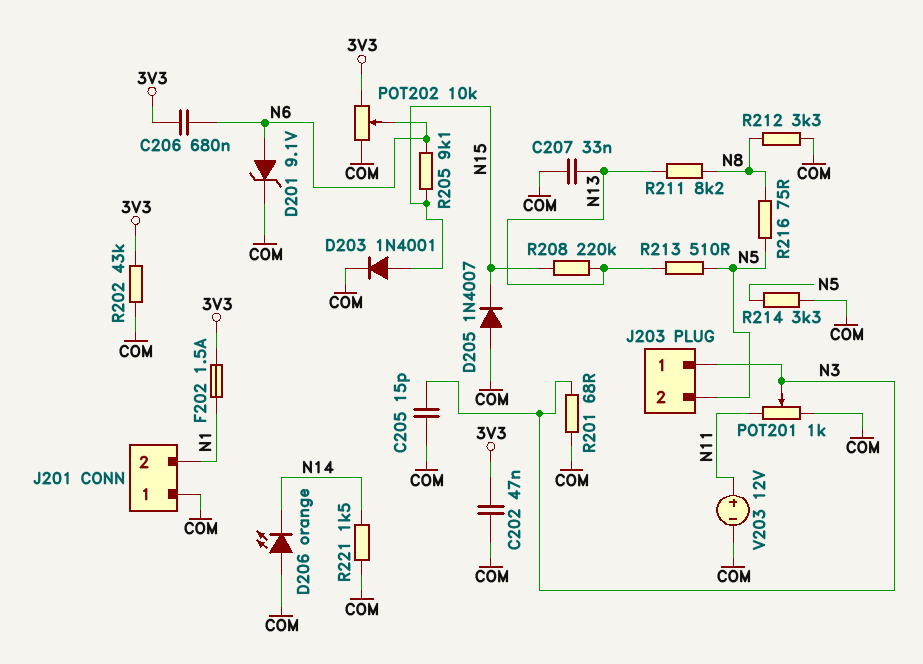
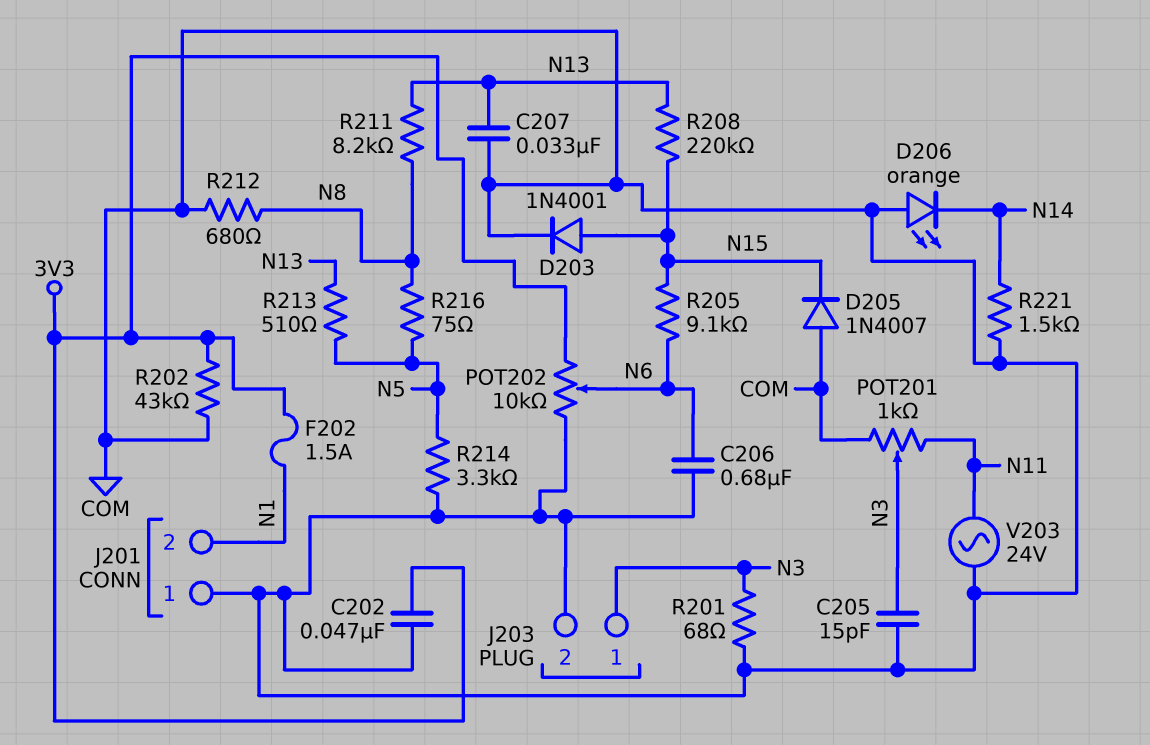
C206: 680nF (3V3, N6) -> 680nF (COM, N6)
D201: zener 9.1V (A N6, K COM) -> none
J203 pin 2: N5 -> COM
R212: 3.3k (COM, N8) -> 680 (COM, N8)
V203: 12V (plus N11, minus COM) -> AC 24V (COM, N11)

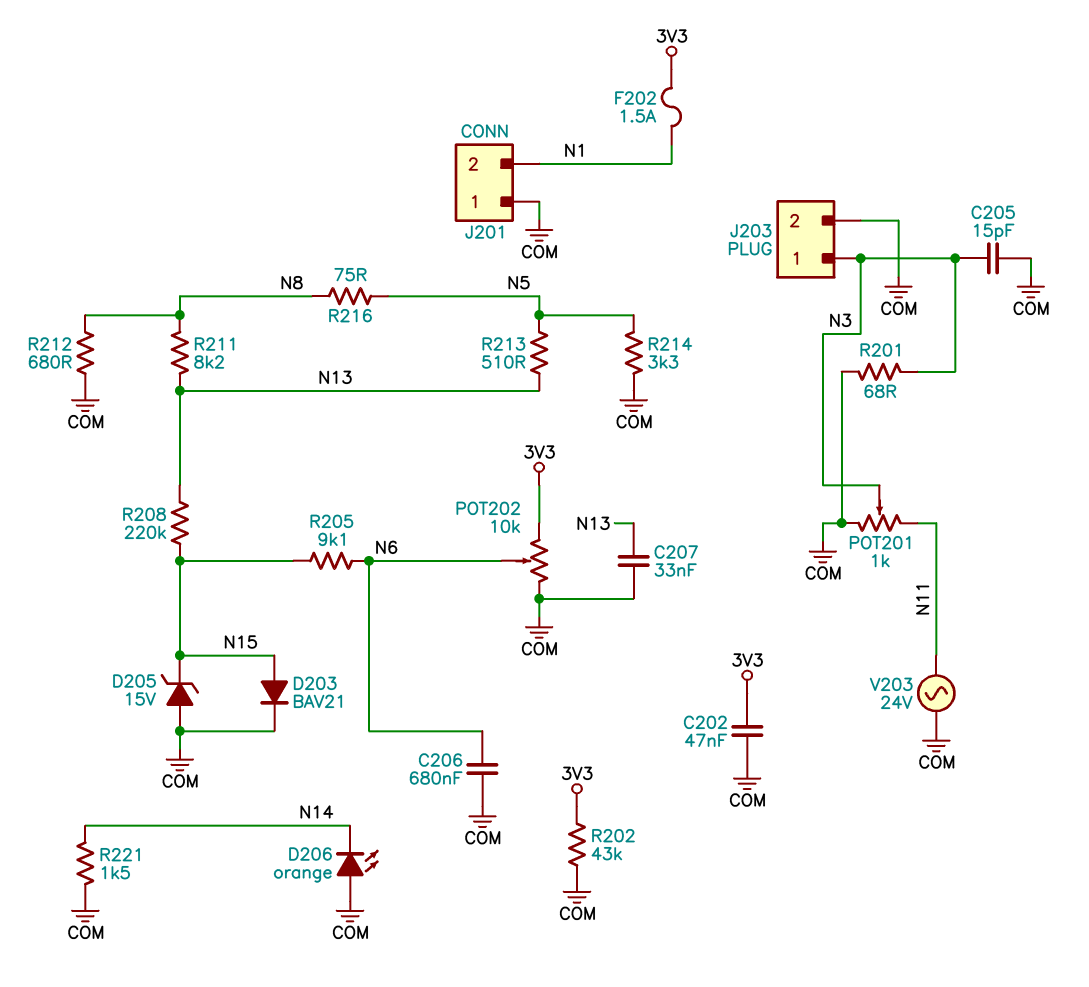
D203: diode 1N4001 (A N15, K COM) -> diode BAV21 (A N15, K COM)
D205: diode 1N4007 (A COM, K N15) -> zener 15V (A COM, K N15)

